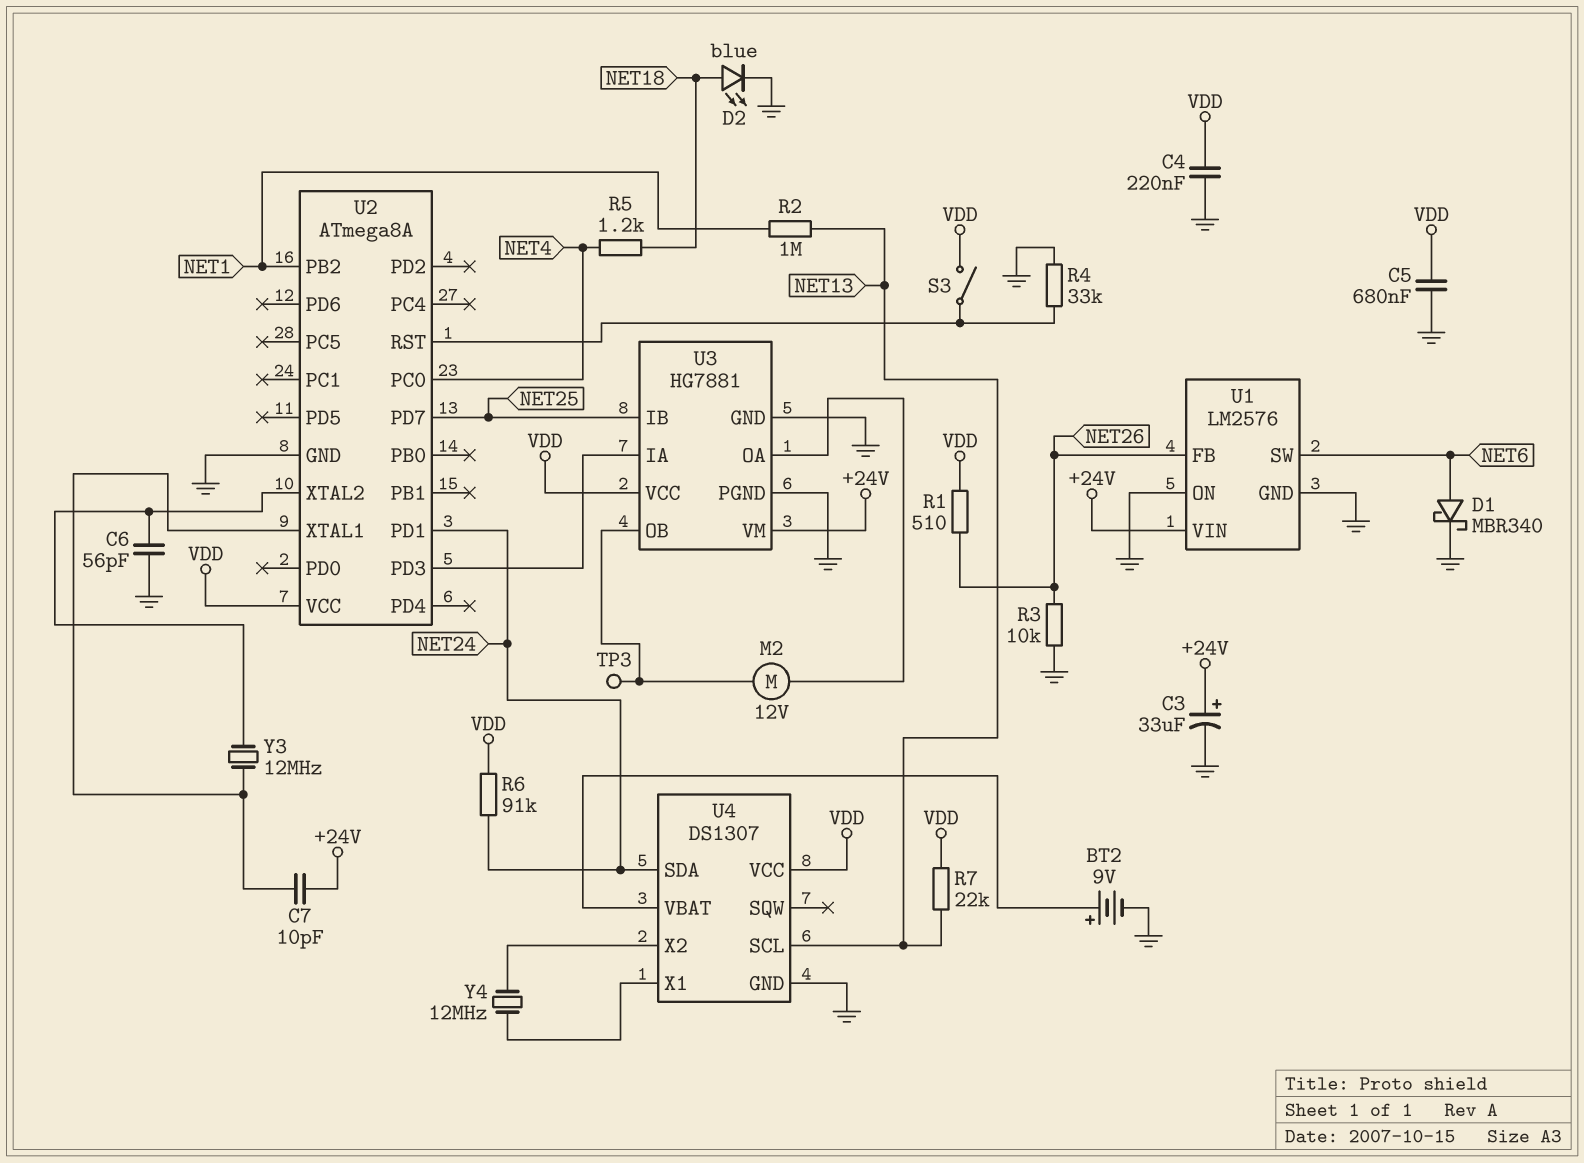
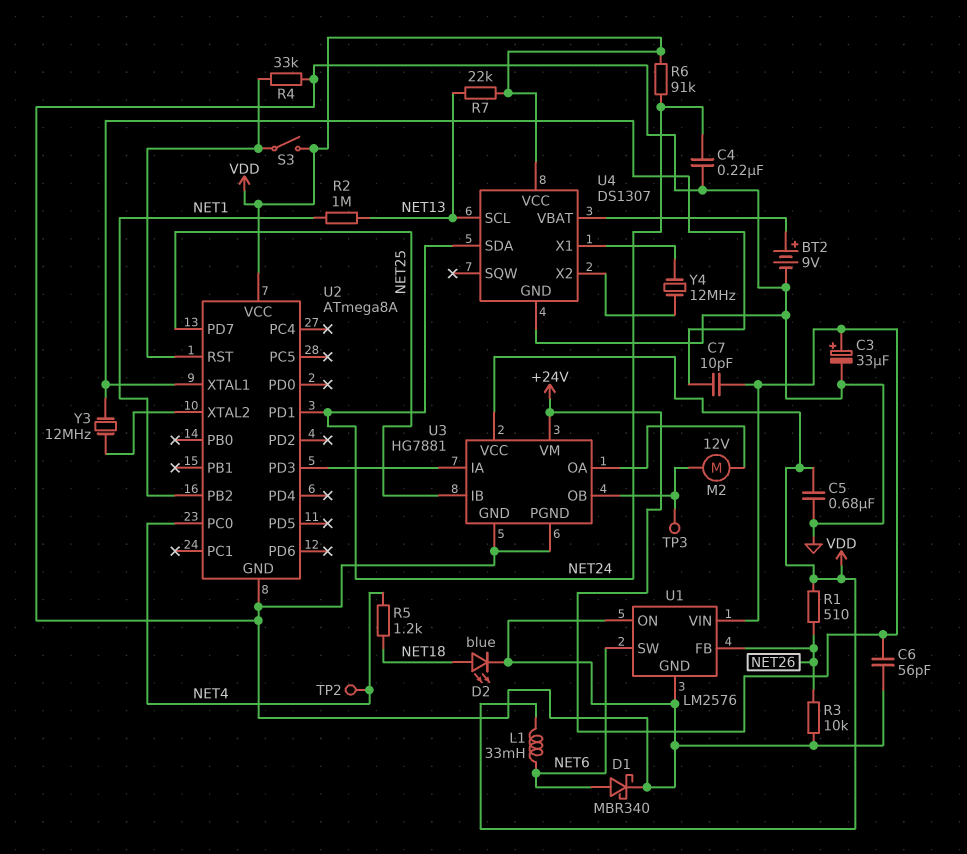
C4: 220nF (GND, VDD) -> 220nF (GND, NET24)
C6: 56pF (GND, U2/XTAL2) -> 56pF (+24V, GND)
L1: none -> 33mH (NET6, VDD)
TP2: none -> test point (NET4)

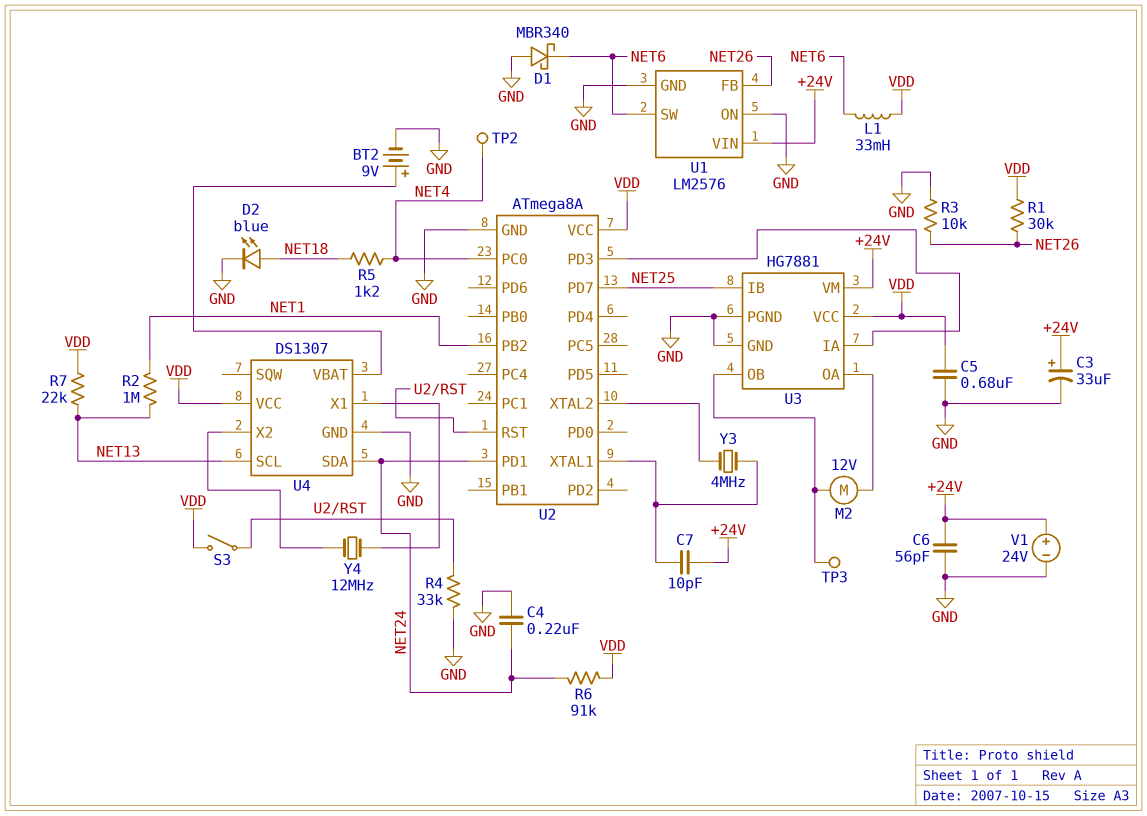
D1: schottky MBR340 (A NET6, K GND) -> schottky MBR340 (A GND, K NET6)
R1: 510 (NET26, VDD) -> 30k (NET26, VDD)
V1: none -> 24V (plus +24V, minus GND)
Y3: 12MHz (U2/XTAL1, U2/XTAL2) -> 4MHz (U2/XTAL1, U2/XTAL2)

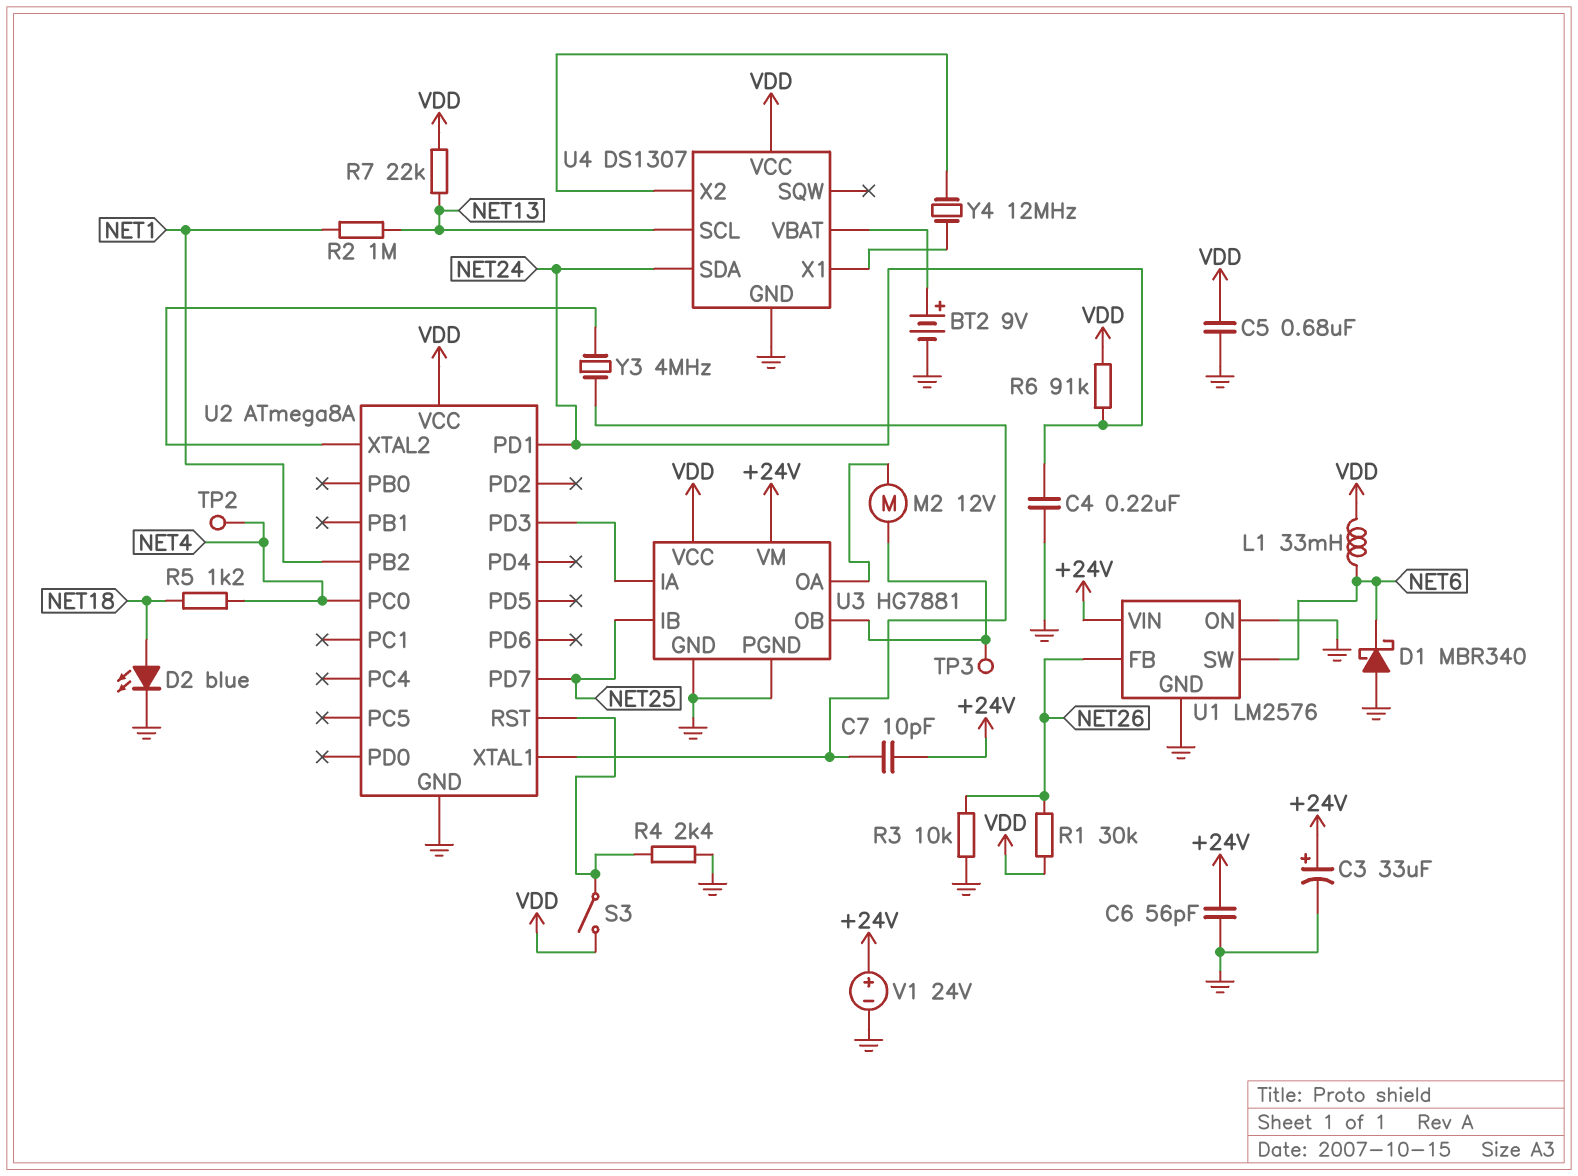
R4: 33k (GND, U2/RST) -> 2.4k (GND, U2/RST)

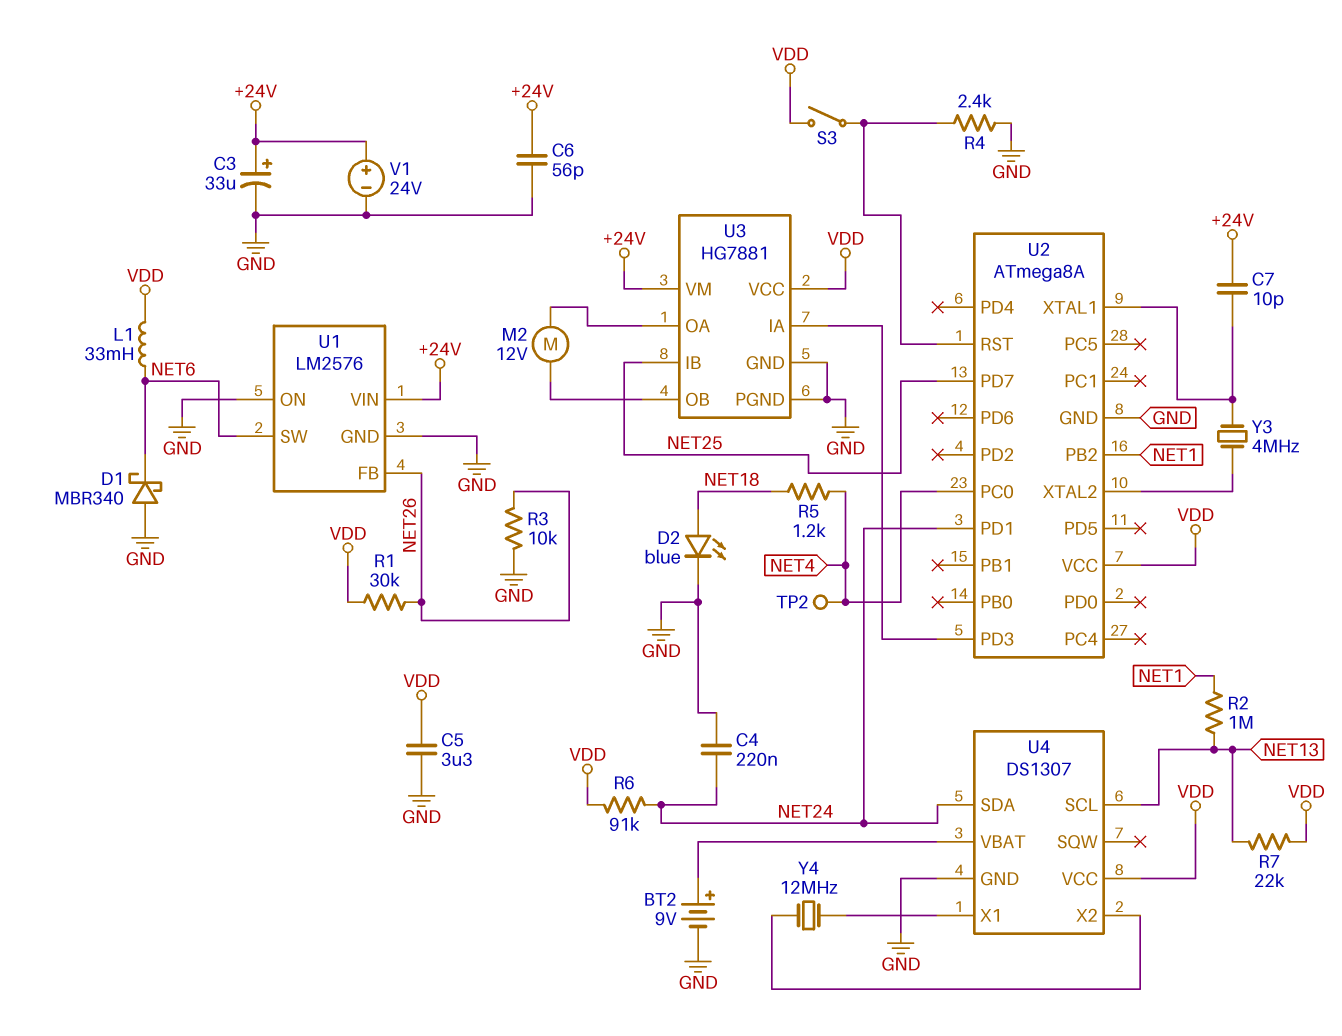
C5: 680nF (GND, VDD) -> 3.3uF (GND, VDD)
TP3: test point (U3/OB) -> none

